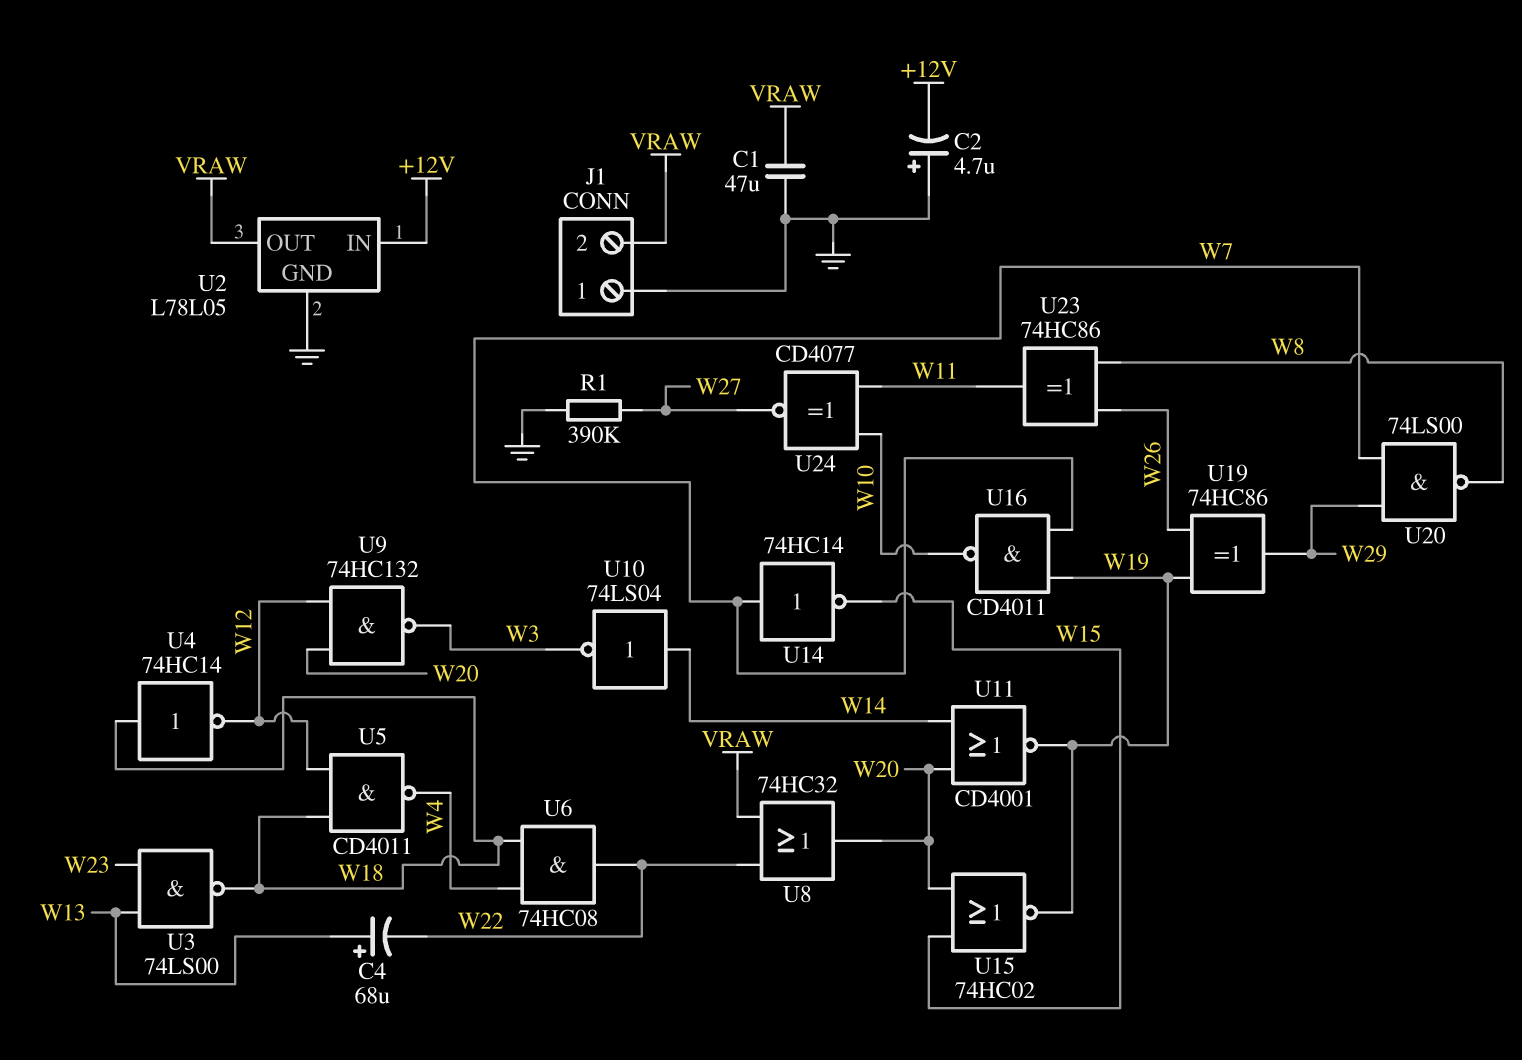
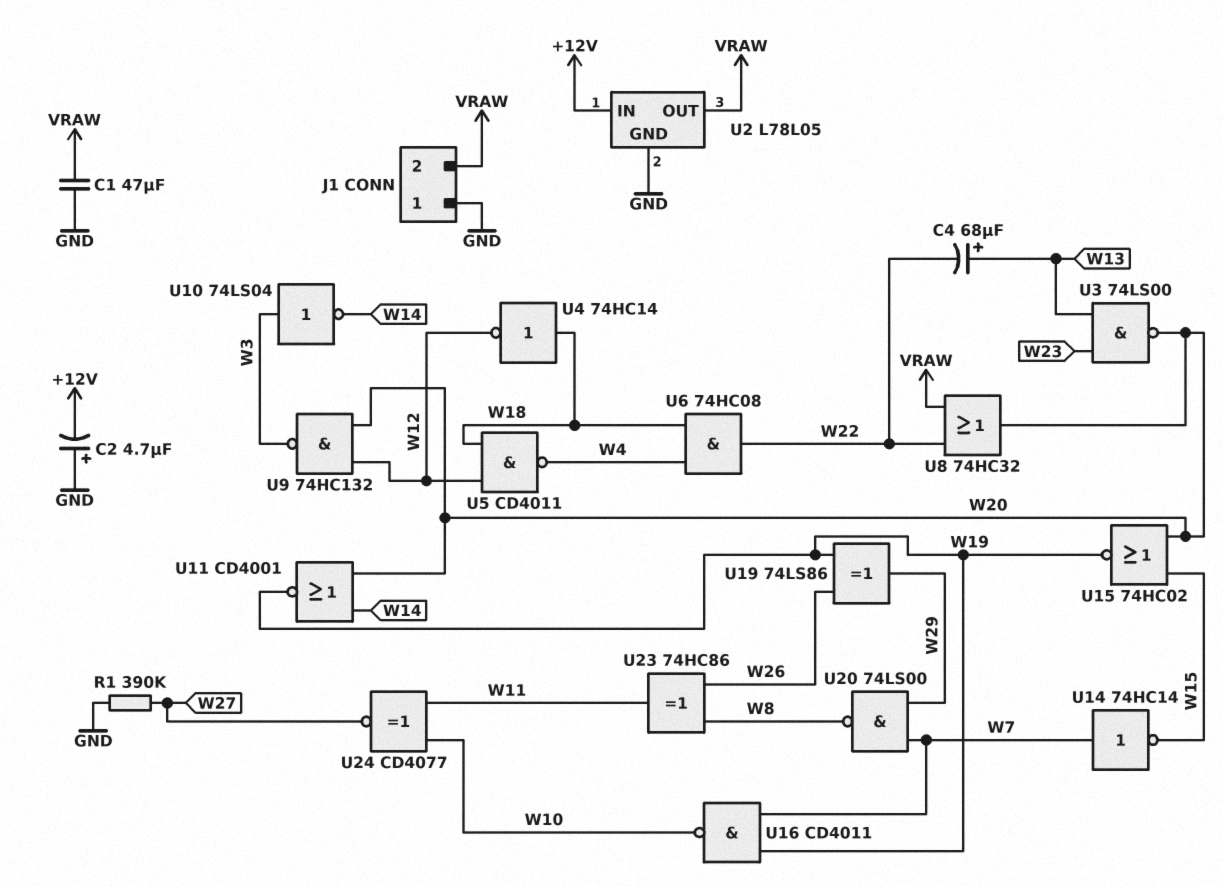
U3: NAND 74LS00 (in W13, in W23, out W18) -> NAND 74LS00 (in W13, in W23, out W20)
U10: NOT 74LS04 (in W14, out W3) -> NOT 74LS04 (in W3, out W14)
U19: XOR 74HC86 (in W19, in W26, out W29) -> XOR 74LS86 (in W19, in W26, out W29)

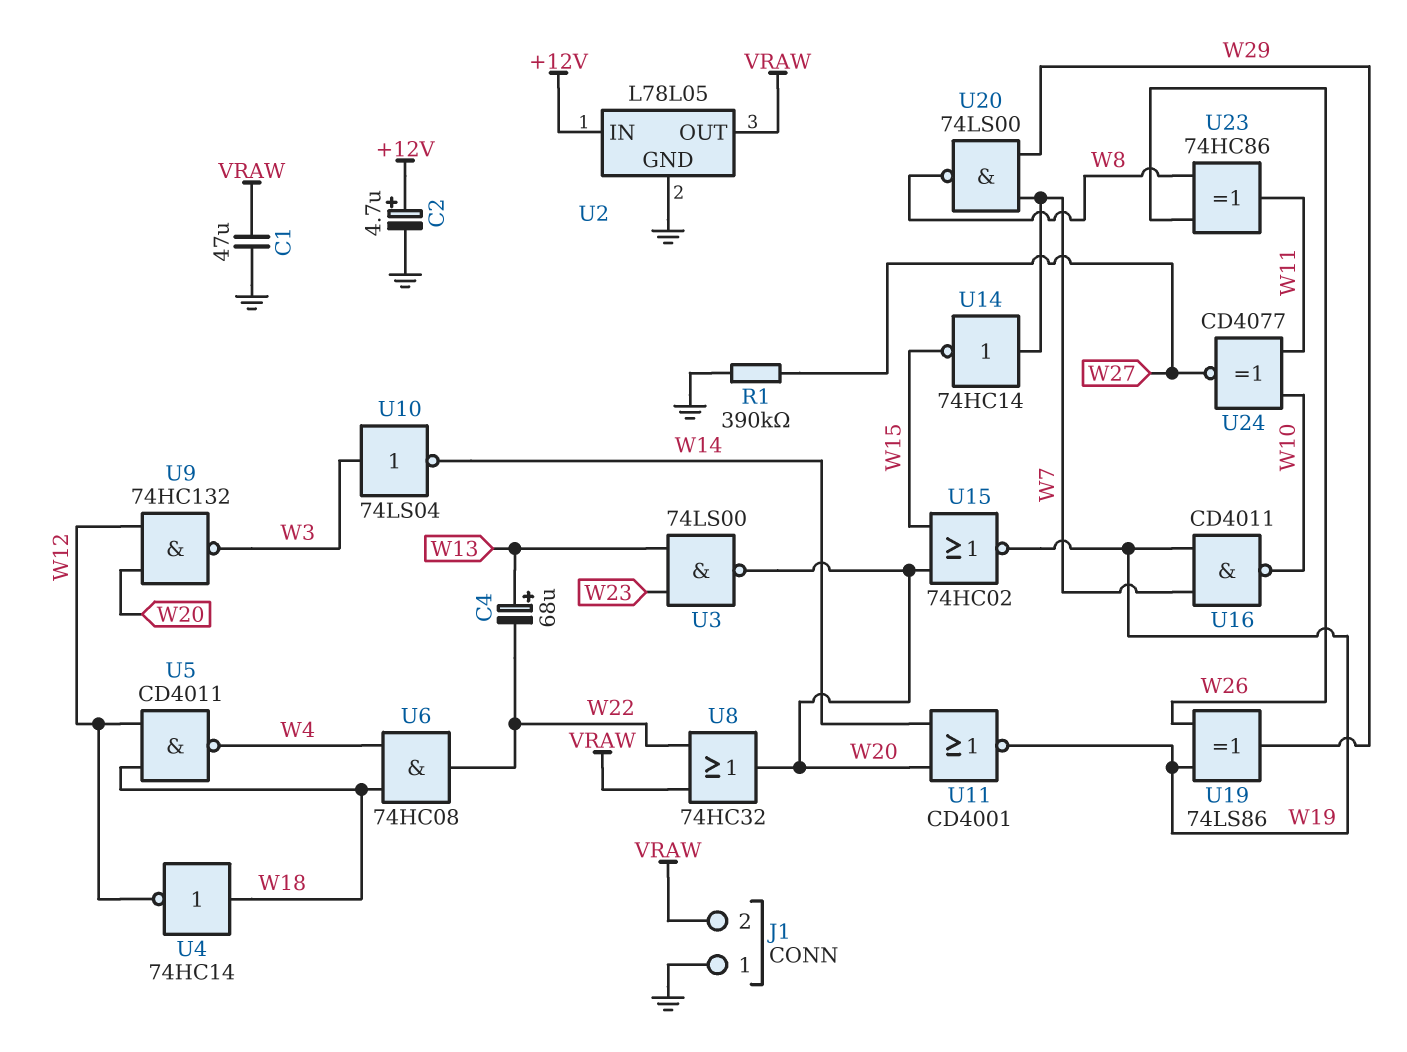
C2: 4.7uF (plus GND, minus +12V) -> 4.7uF (plus +12V, minus GND)

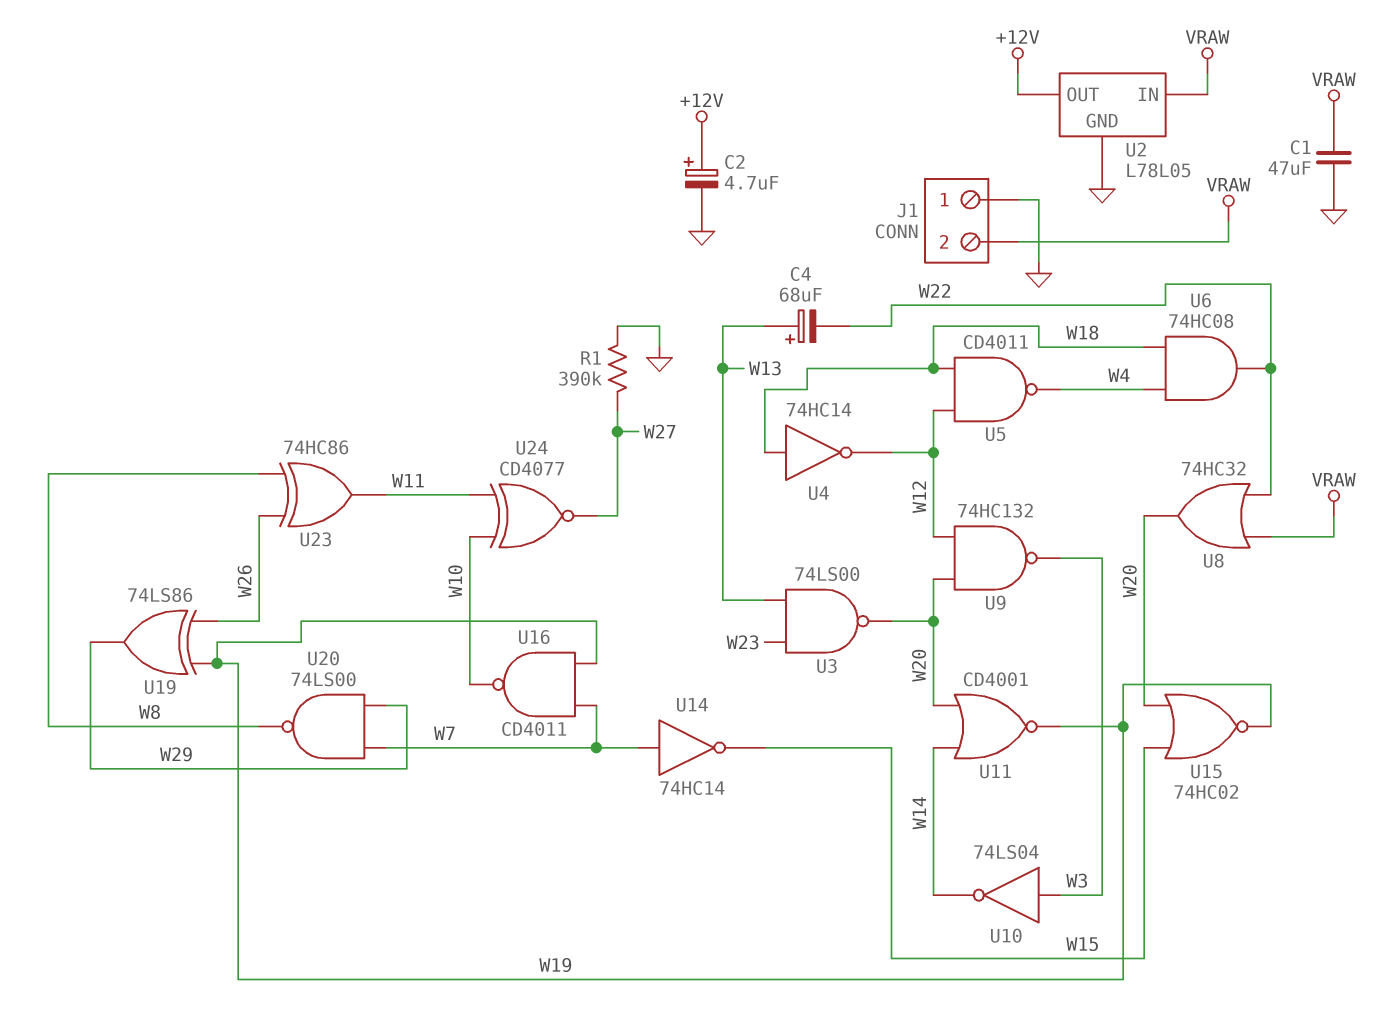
U2 pin IN: +12V -> VRAW
U2 pin OUT: VRAW -> +12V

